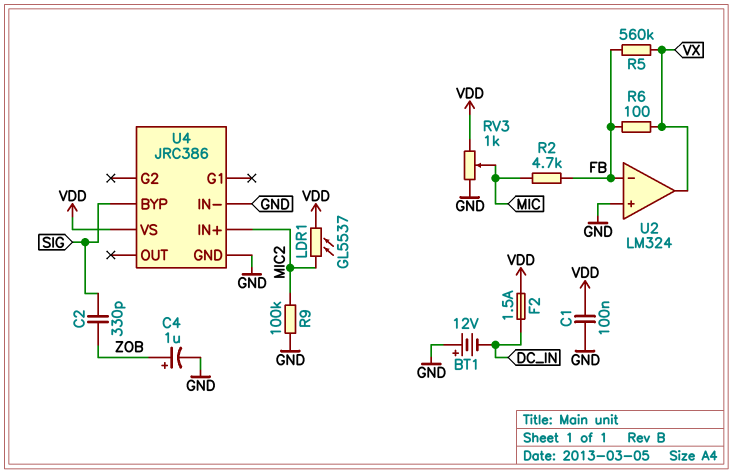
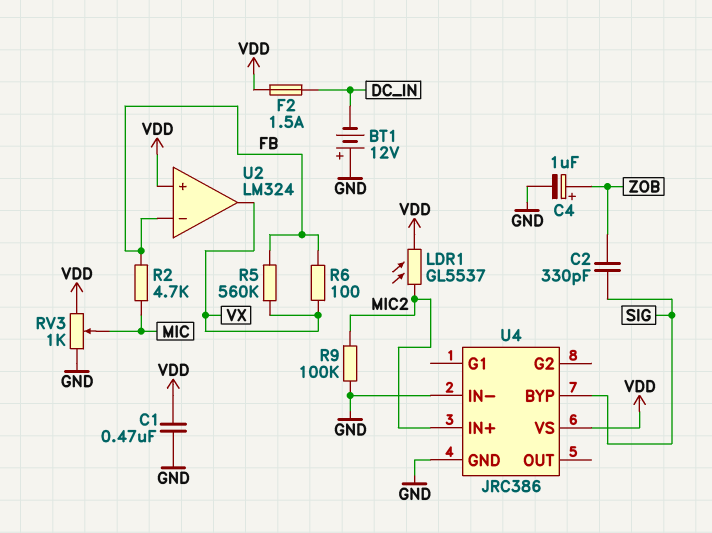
C1: 100nF (GND, VDD) -> 470nF (GND, VDD)
U2 pin in+: GND -> VDD

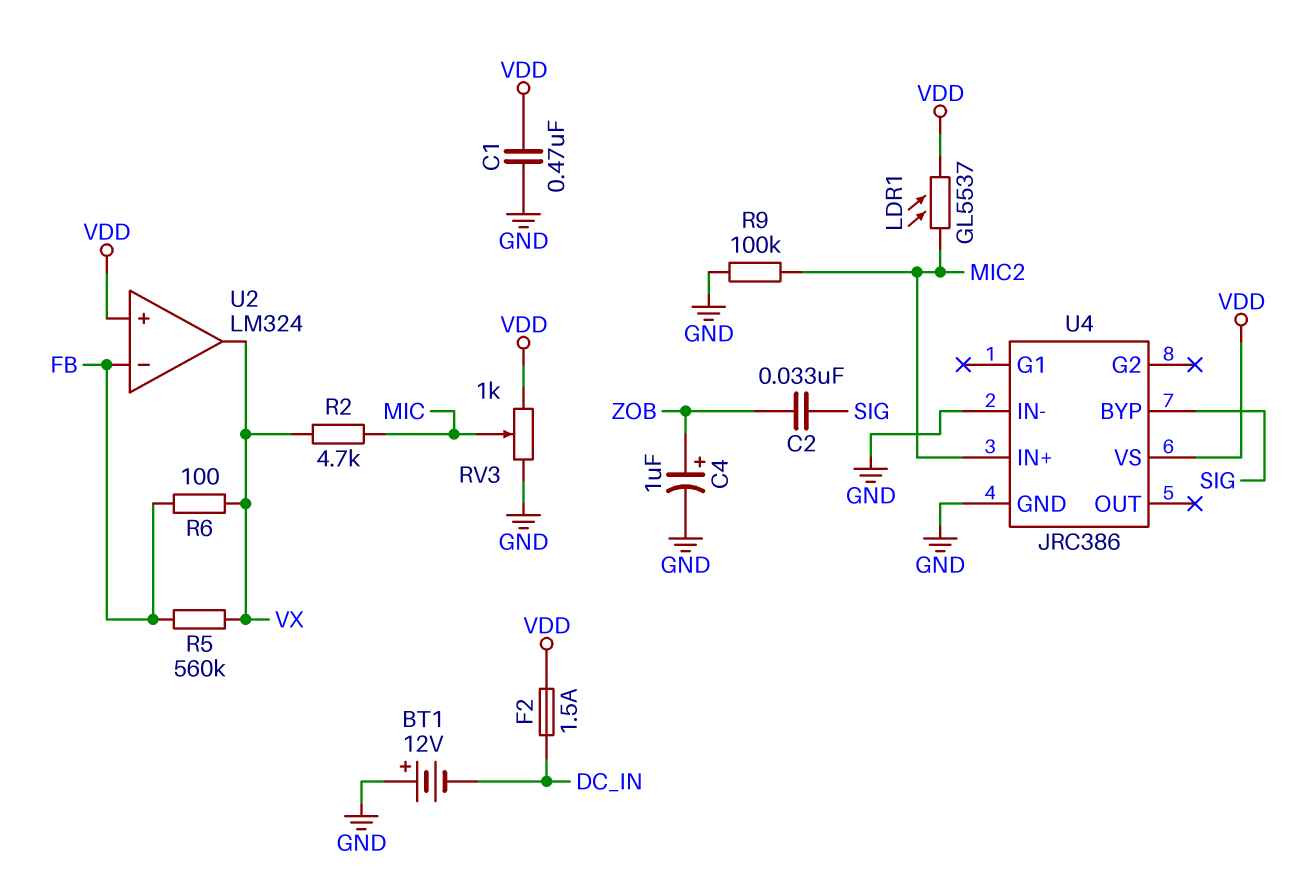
C2: 330pF (SIG, ZOB) -> 33nF (SIG, ZOB)
R2: 4.7k (FB, MIC) -> 4.7k (MIC, VX)

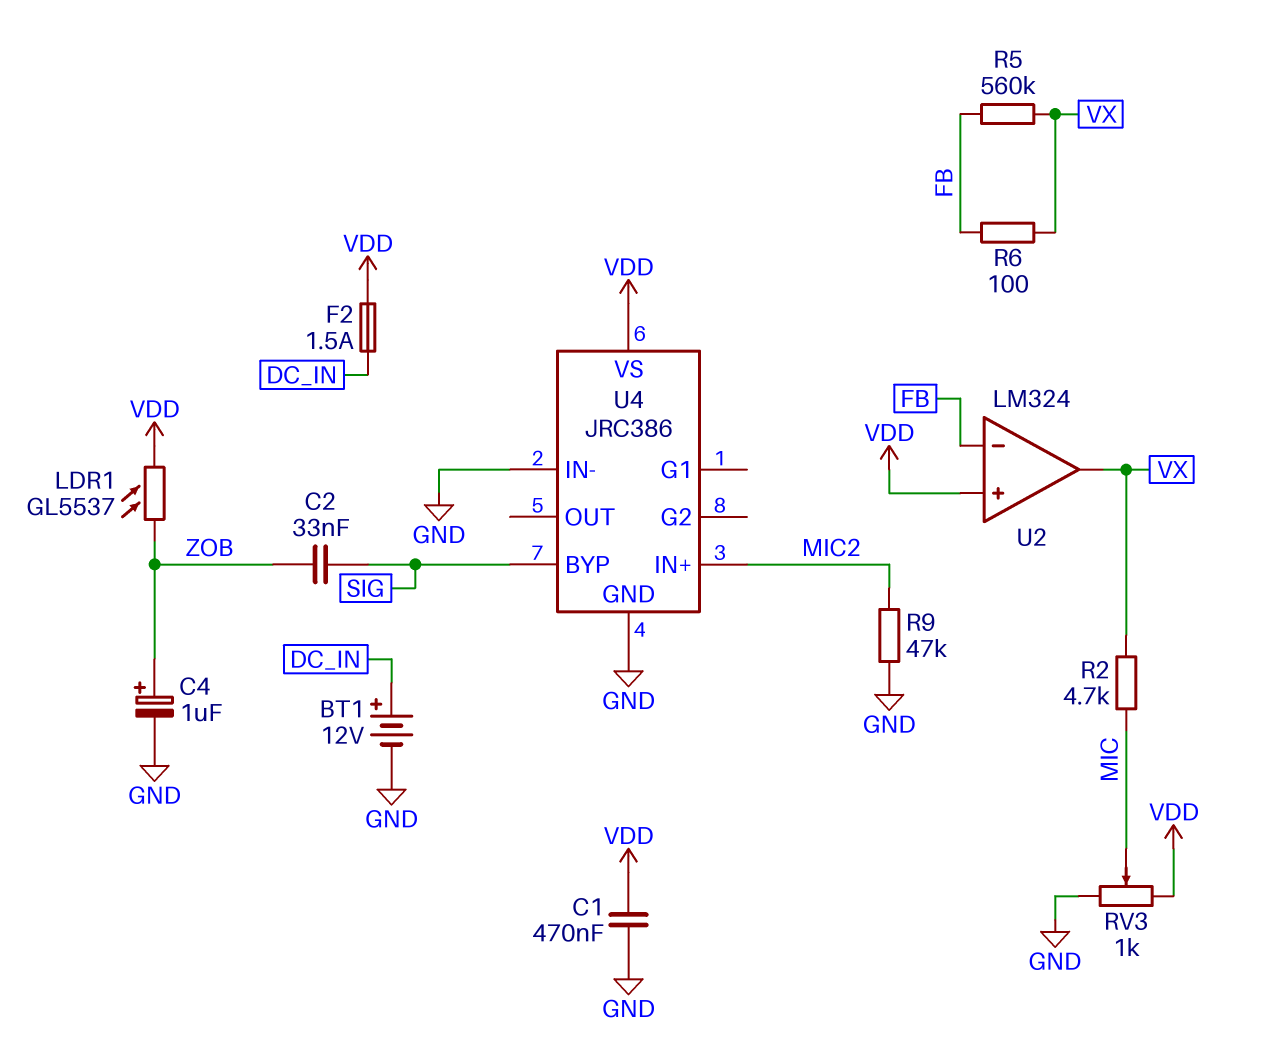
BT1: 12V (plus GND, minus DC_IN) -> 12V (plus DC_IN, minus GND)
LDR1: GL5537 (MIC2, VDD) -> GL5537 (VDD, ZOB)
R9: 100k (GND, MIC2) -> 47k (GND, MIC2)

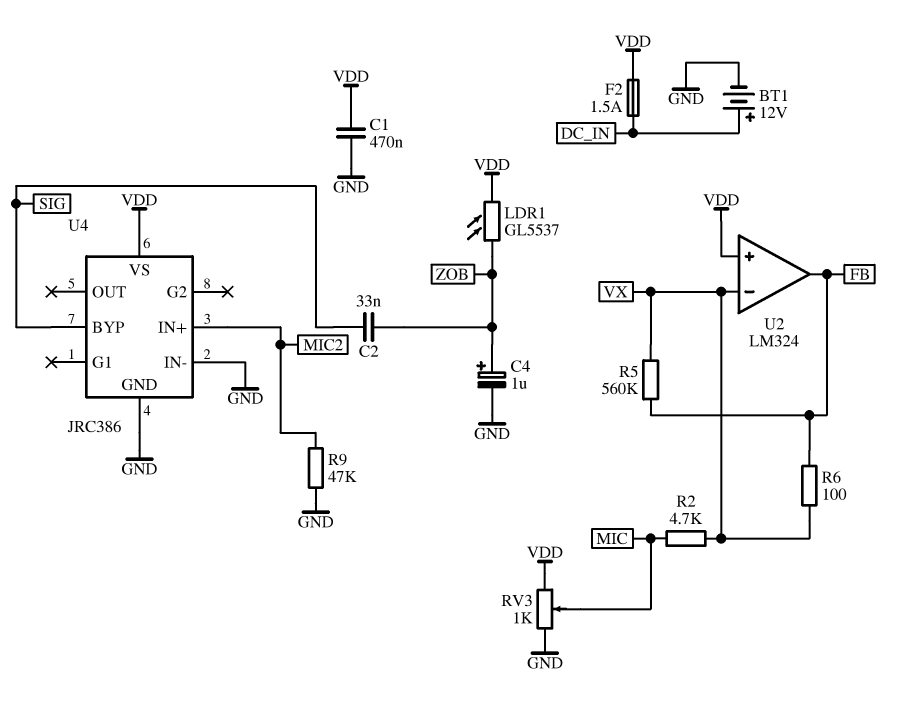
U2 pin in-: FB -> VX
U2 pin out: VX -> FB

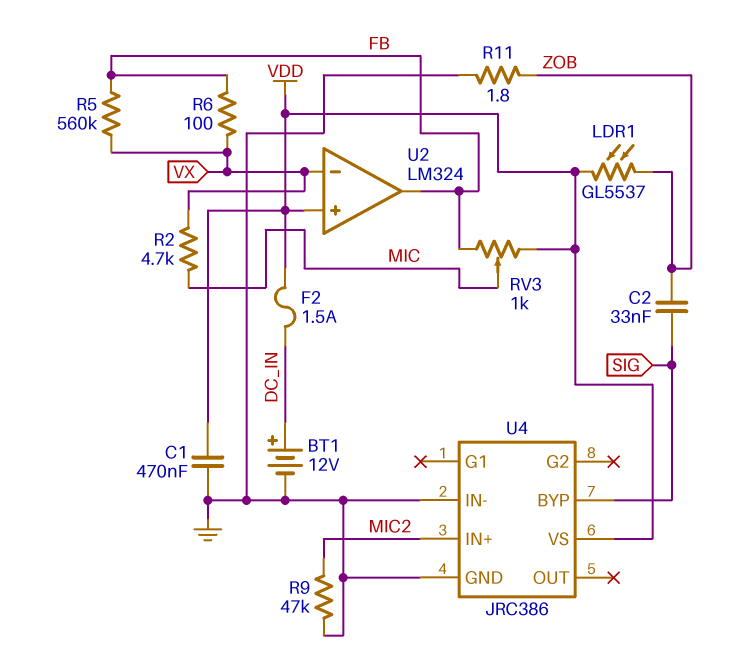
C4: 1uF (plus ZOB, minus GND) -> none
R11: none -> 1.8 (GND, ZOB)
RV3: 1k (GND, VDD, wiper MIC) -> 1k (FB, VDD, wiper MIC)

